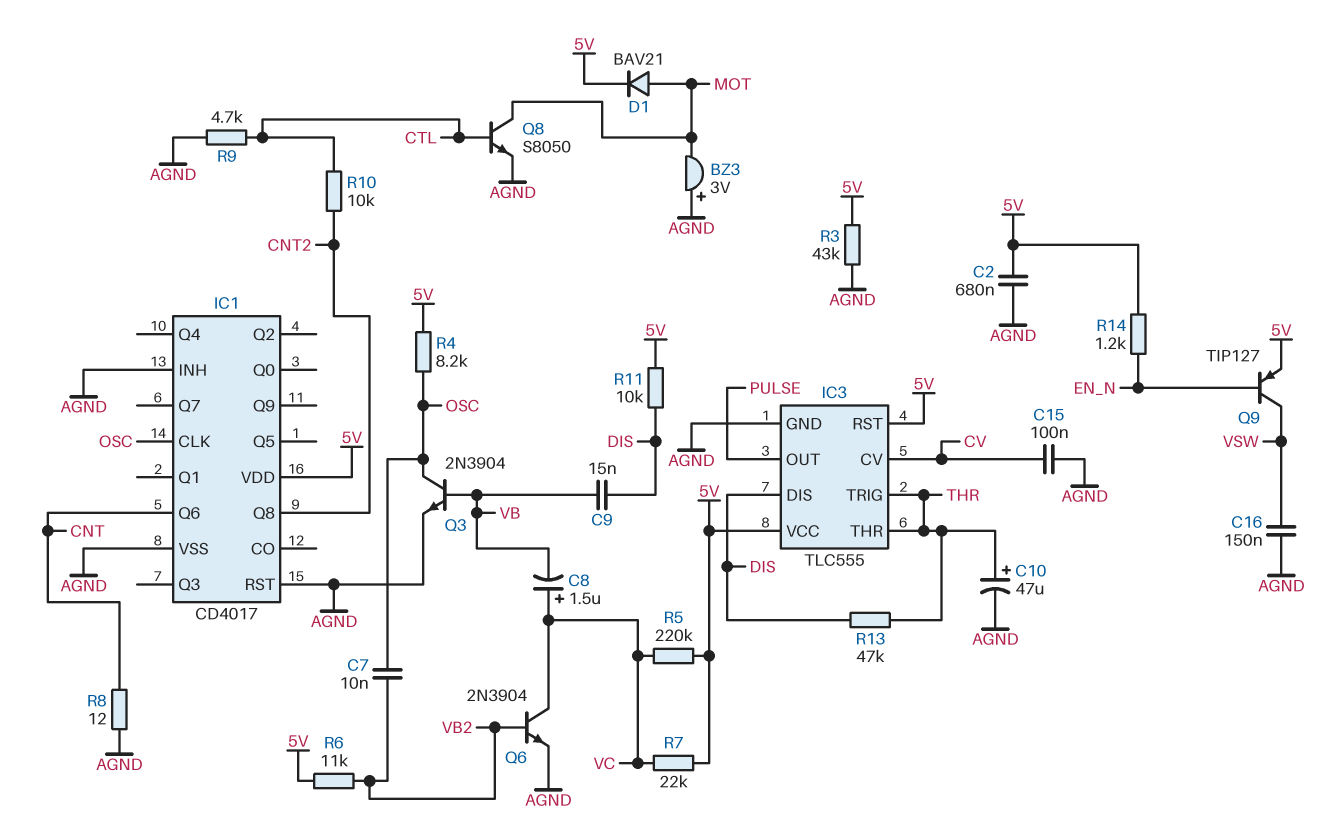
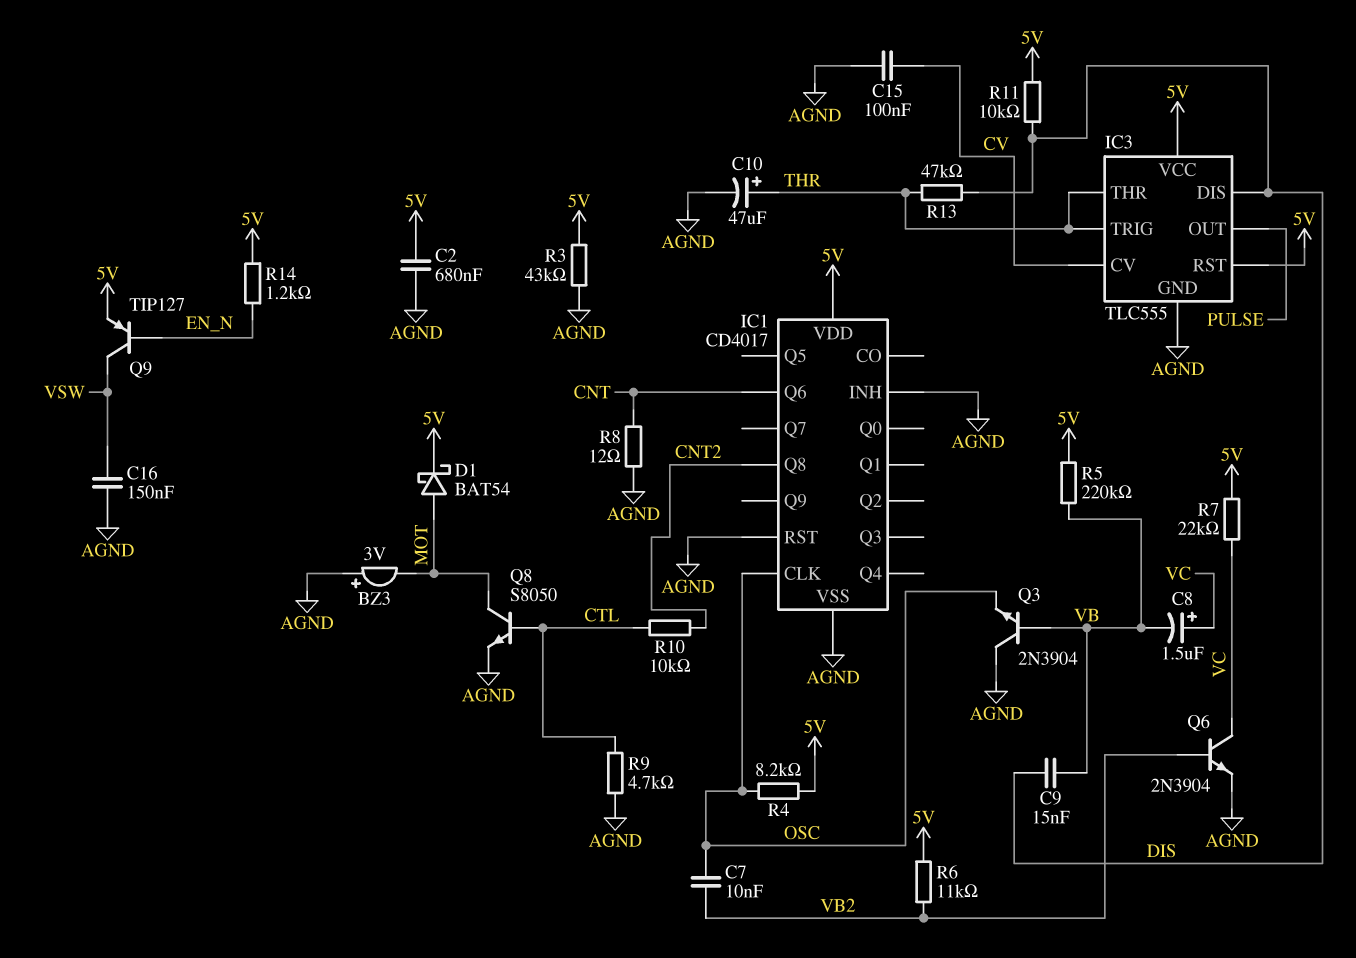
D1: diode BAV21 (A MOT, K 5V) -> schottky BAT54 (A MOT, K 5V)
Q3: NPN 2N3904 (B VB, C OSC, E AGND) -> NPN 2N3904 (B VB, C AGND, E OSC)
R5: 220k (5V, VC) -> 220k (5V, VB)

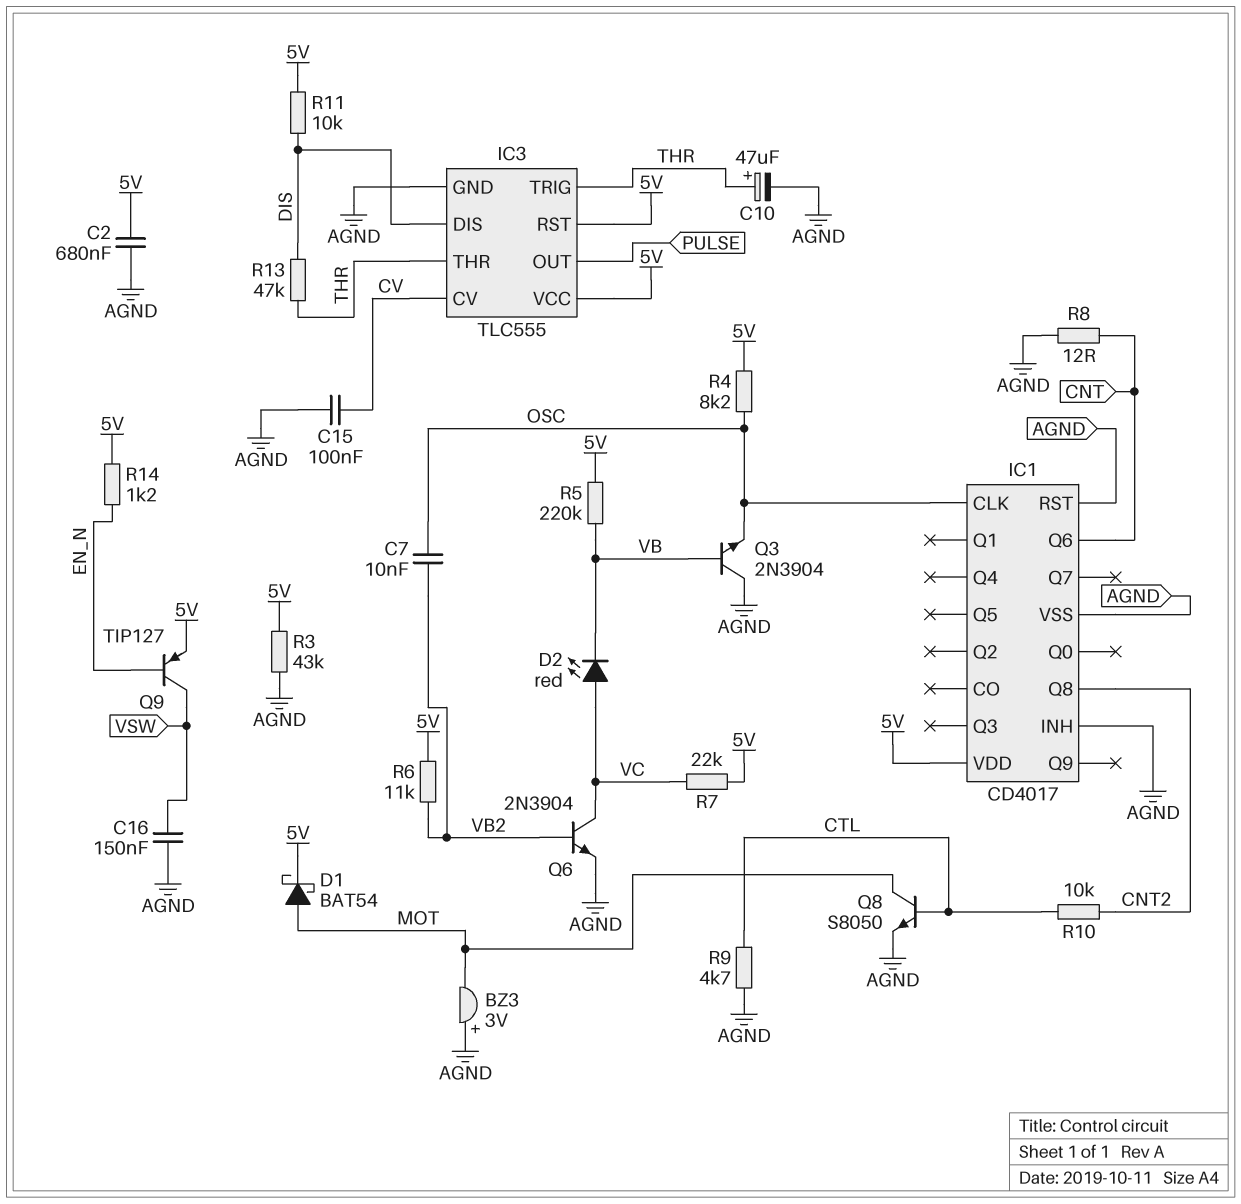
C8: 1.5uF (plus VC, minus VB) -> none
C9: 15nF (DIS, VB) -> none
D2: none -> LED red (A VC, K VB)

